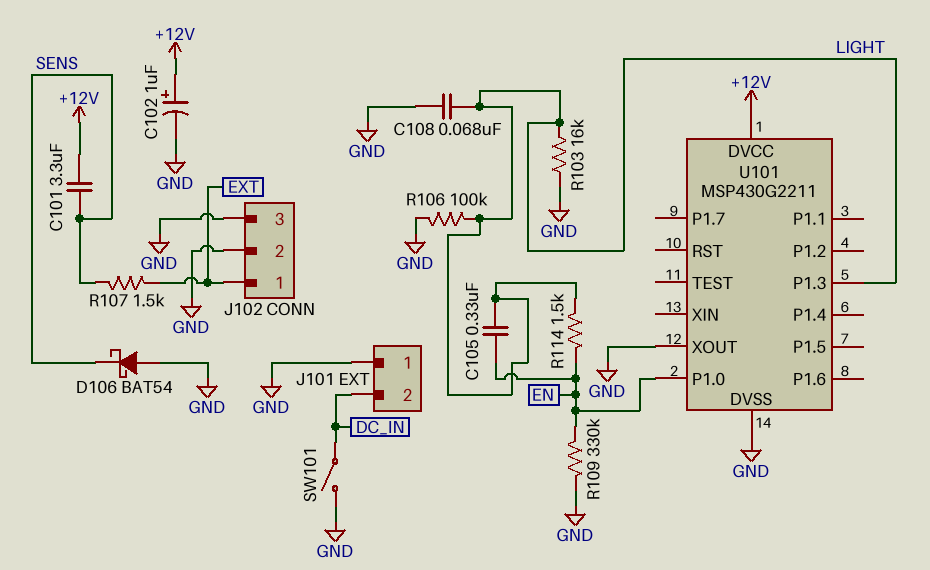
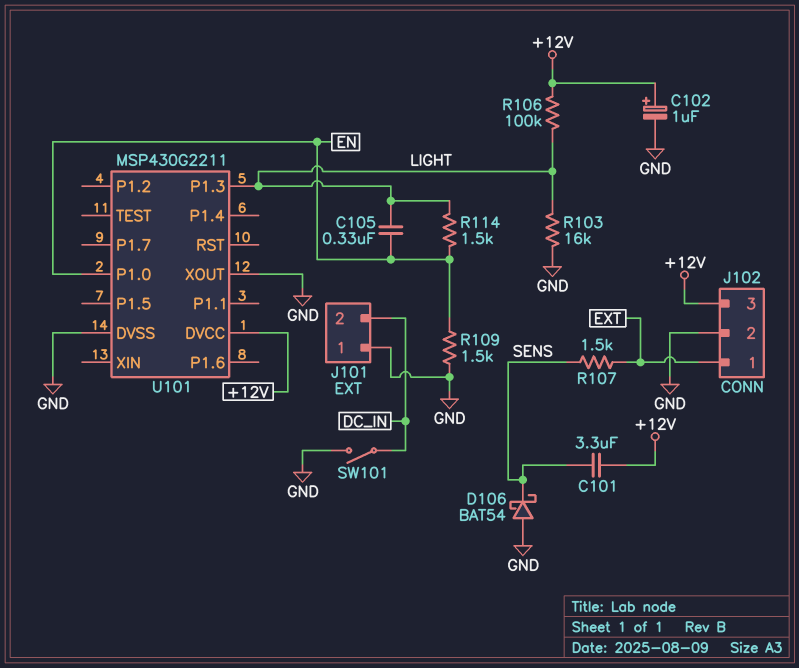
C108: 68nF (GND, LIGHT) -> none
J102 pin 3: GND -> +12V
R106: 100k (GND, LIGHT) -> 100k (+12V, LIGHT)
R109: 330k (EN, GND) -> 1.5k (EN, GND)

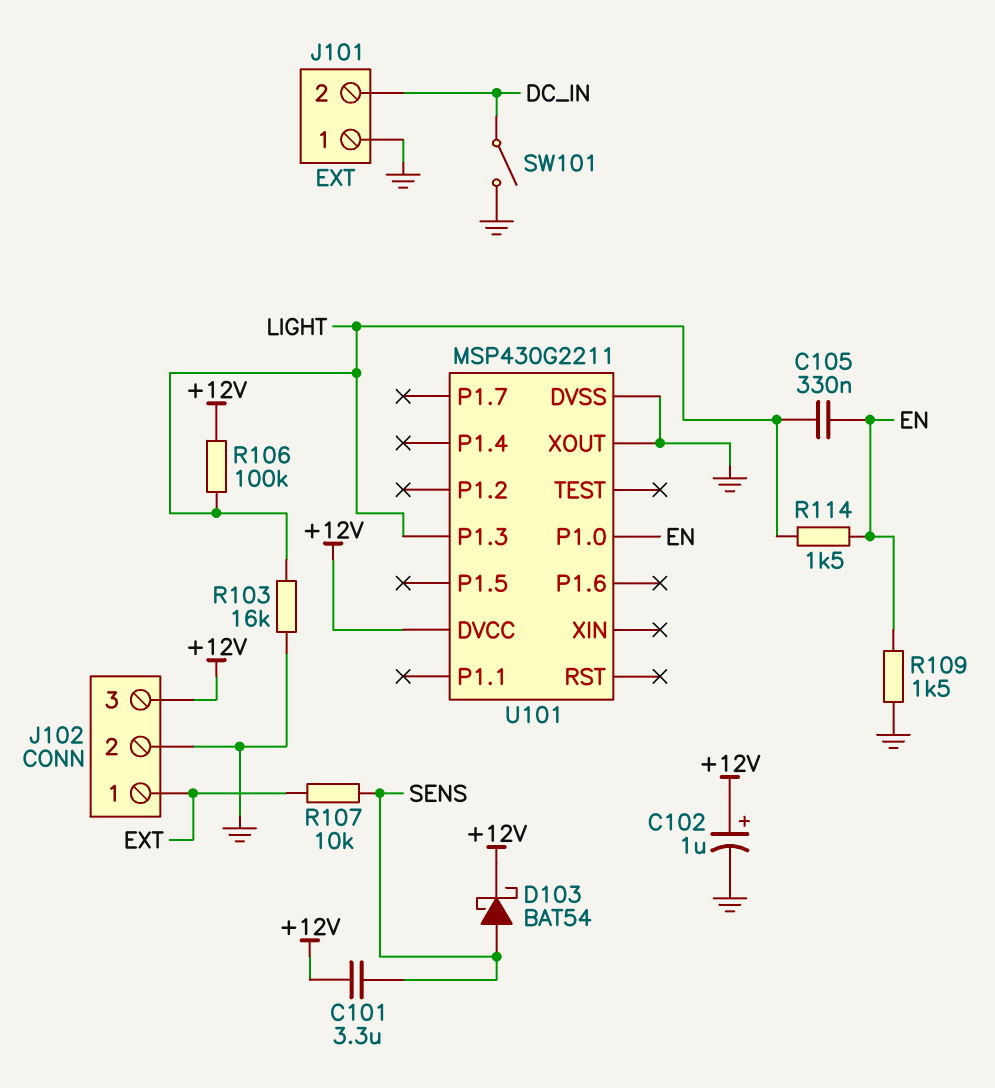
D103: none -> schottky BAT54 (A SENS, K +12V)
D106: schottky BAT54 (A GND, K SENS) -> none
R107: 1.5k (EXT, SENS) -> 10k (EXT, SENS)

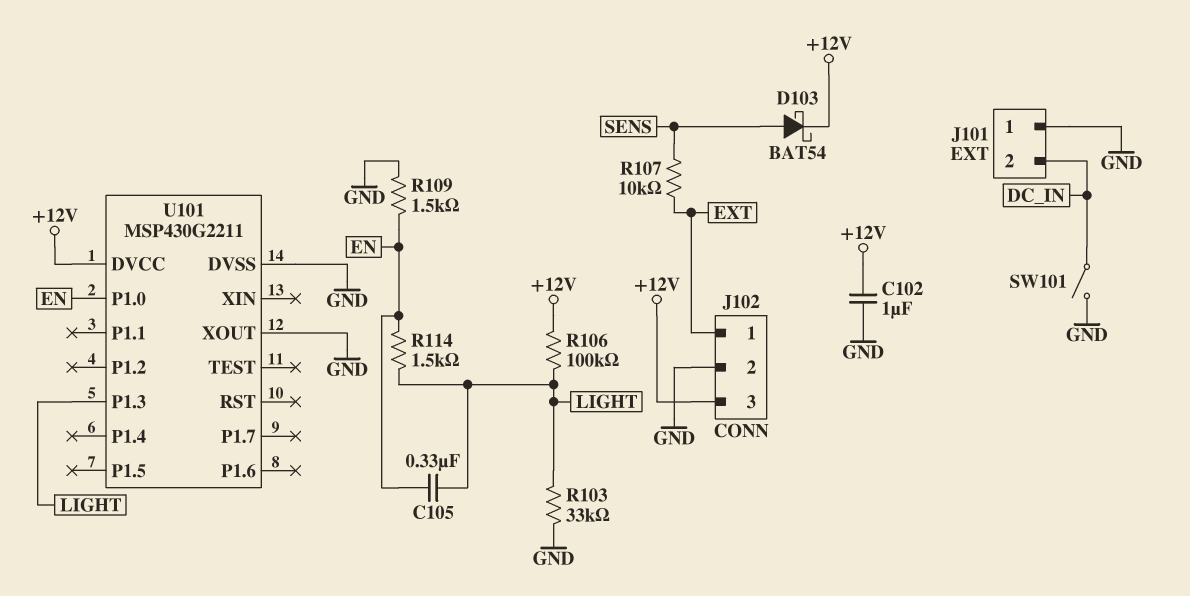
C101: 3.3uF (+12V, SENS) -> none
C102: 1uF (plus +12V, minus GND) -> 1uF (+12V, GND)
R103: 16k (GND, LIGHT) -> 33k (GND, LIGHT)

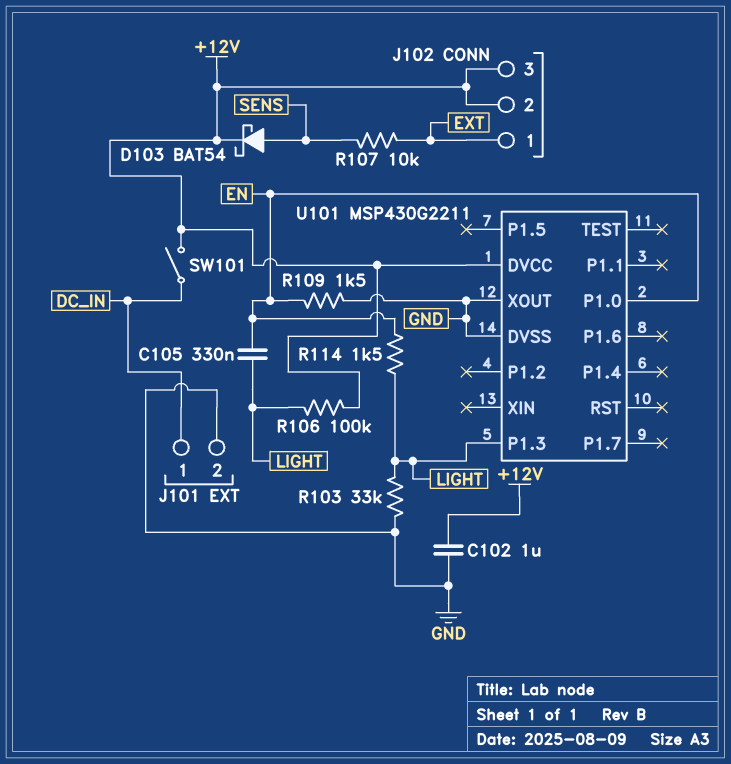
J101 pin 1: GND -> DC_IN
J101 pin 2: DC_IN -> GND
J102 pin 2: GND -> +12V
SW101: switch (DC_IN, GND) -> switch (+12V, DC_IN)

